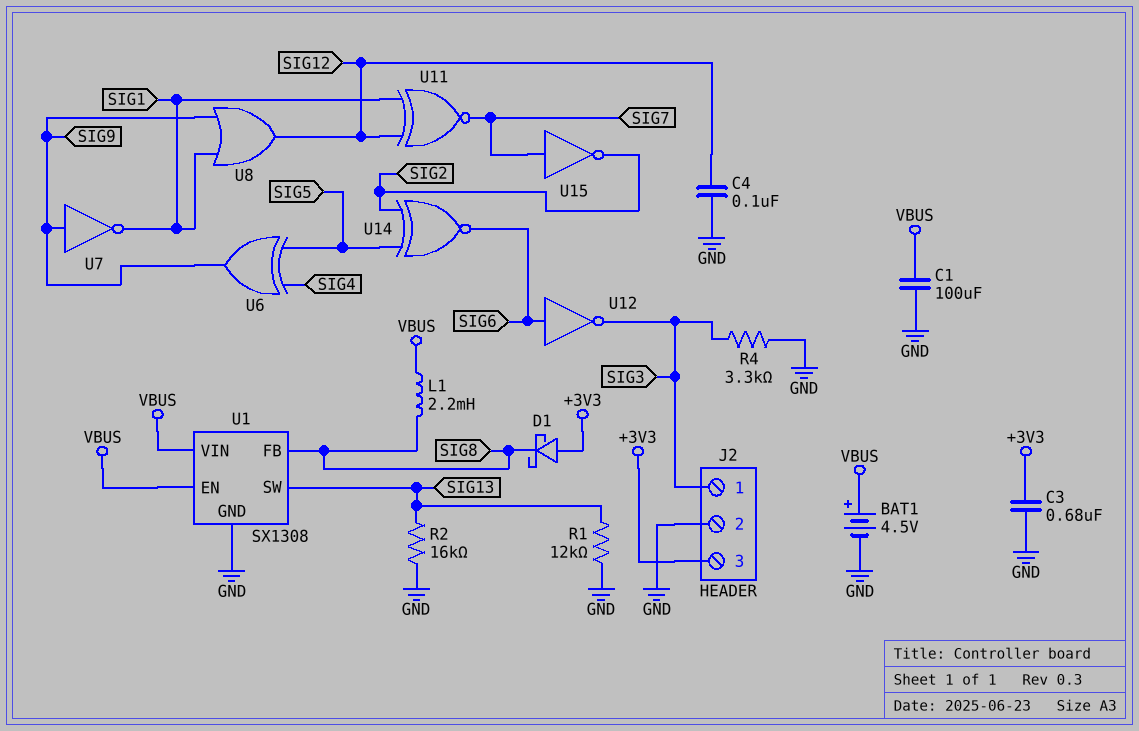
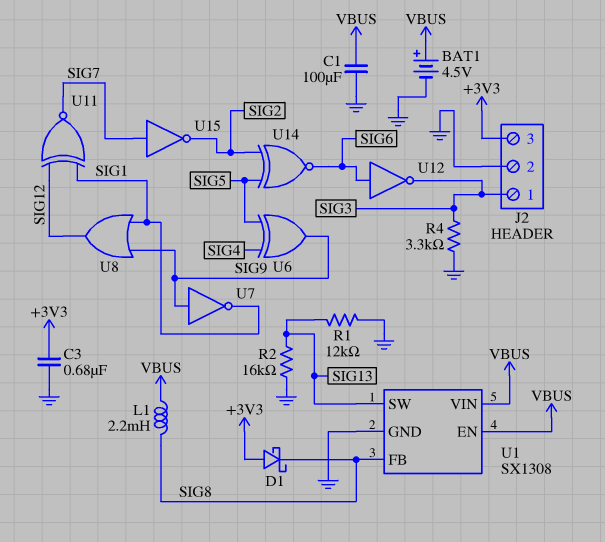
C4: 100nF (GND, SIG12) -> none

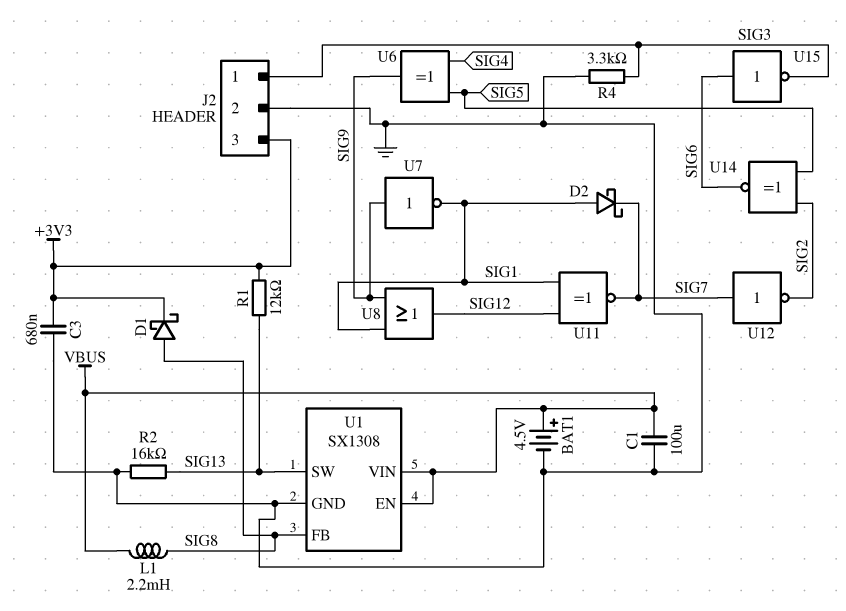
D1: schottky (A +3V3, K SIG8) -> schottky (A SIG8, K +3V3)
D2: none -> schottky (A SIG1, K SIG7)
R1: 12k (GND, SIG13) -> 12k (+3V3, SIG13)
U12: NOT (in SIG6, out SIG3) -> NOT (in SIG7, out SIG2)
U15: NOT (in SIG7, out SIG2) -> NOT (in SIG6, out SIG3)

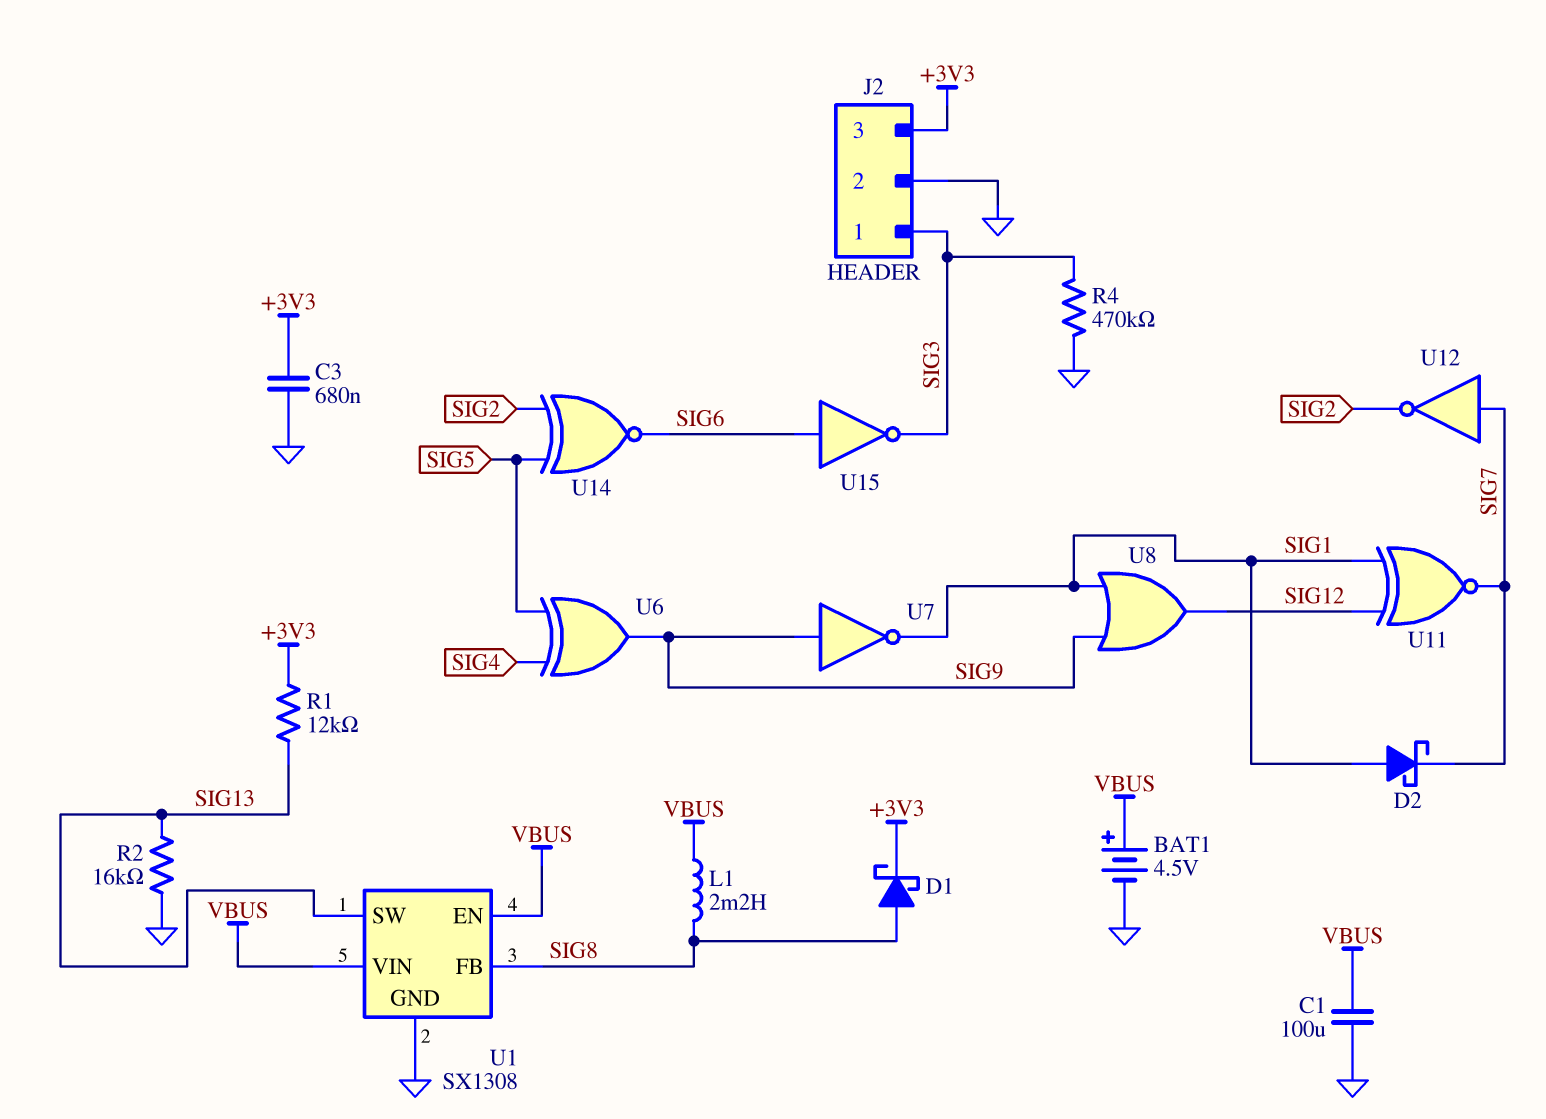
R4: 3.3k (GND, SIG3) -> 470k (GND, SIG3)

